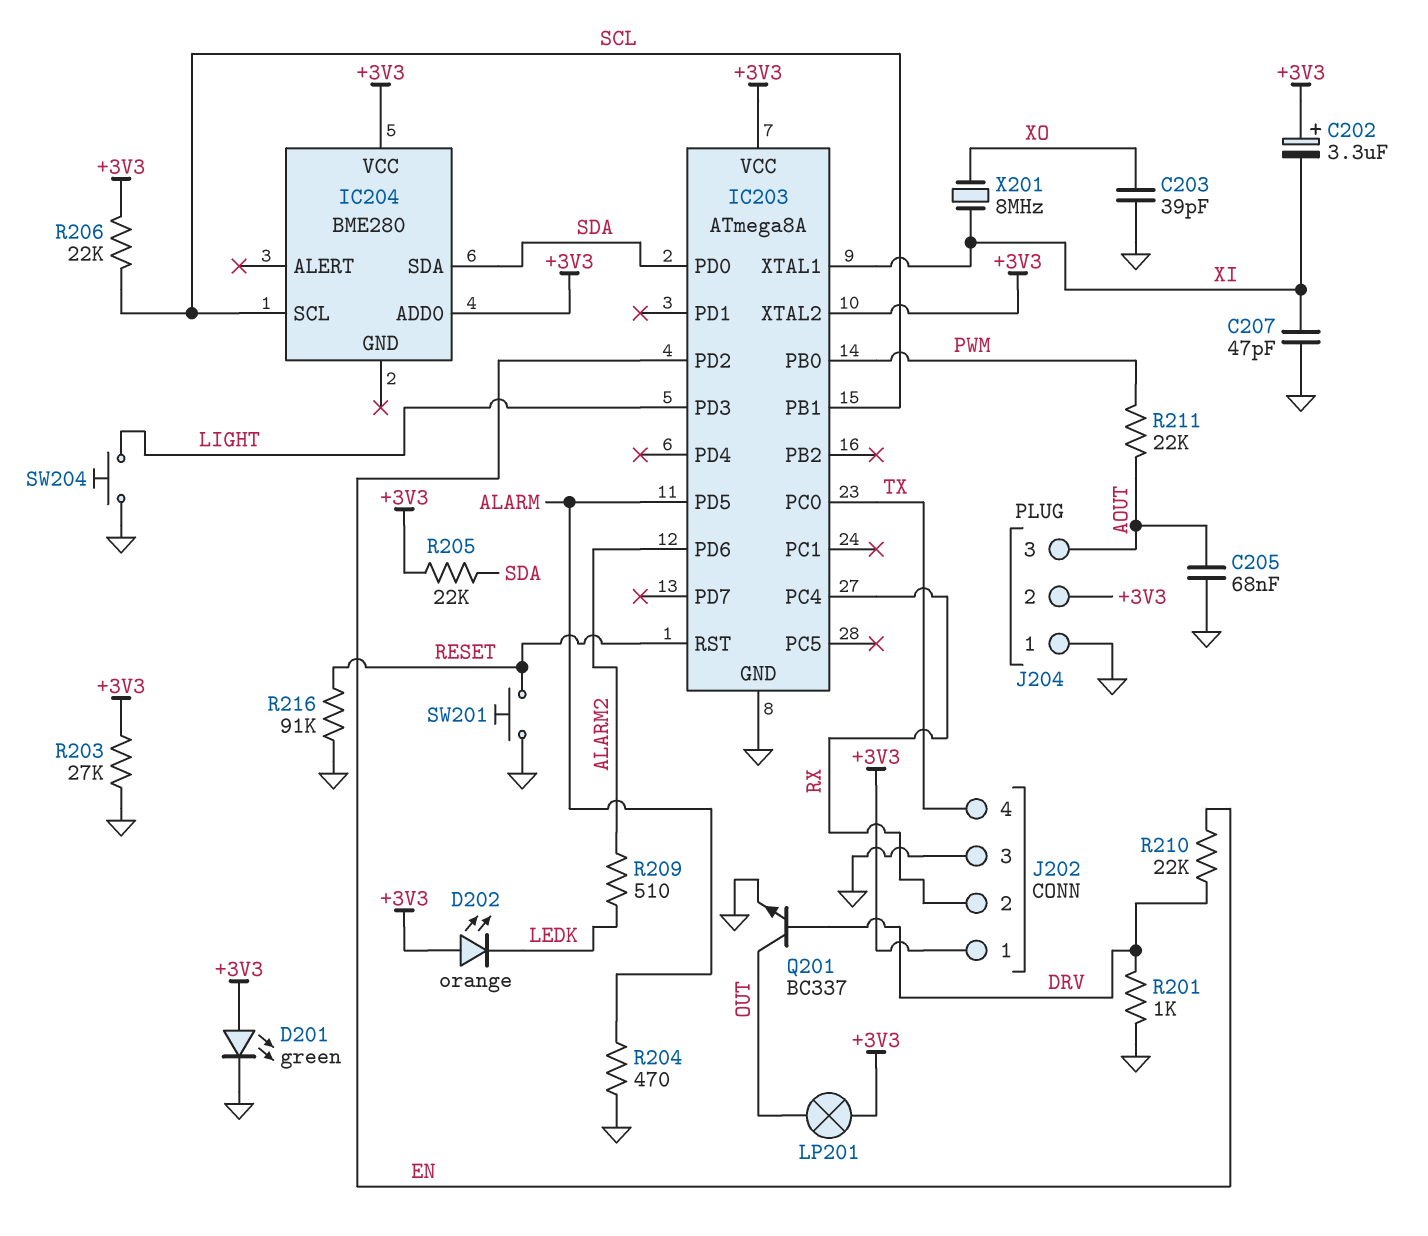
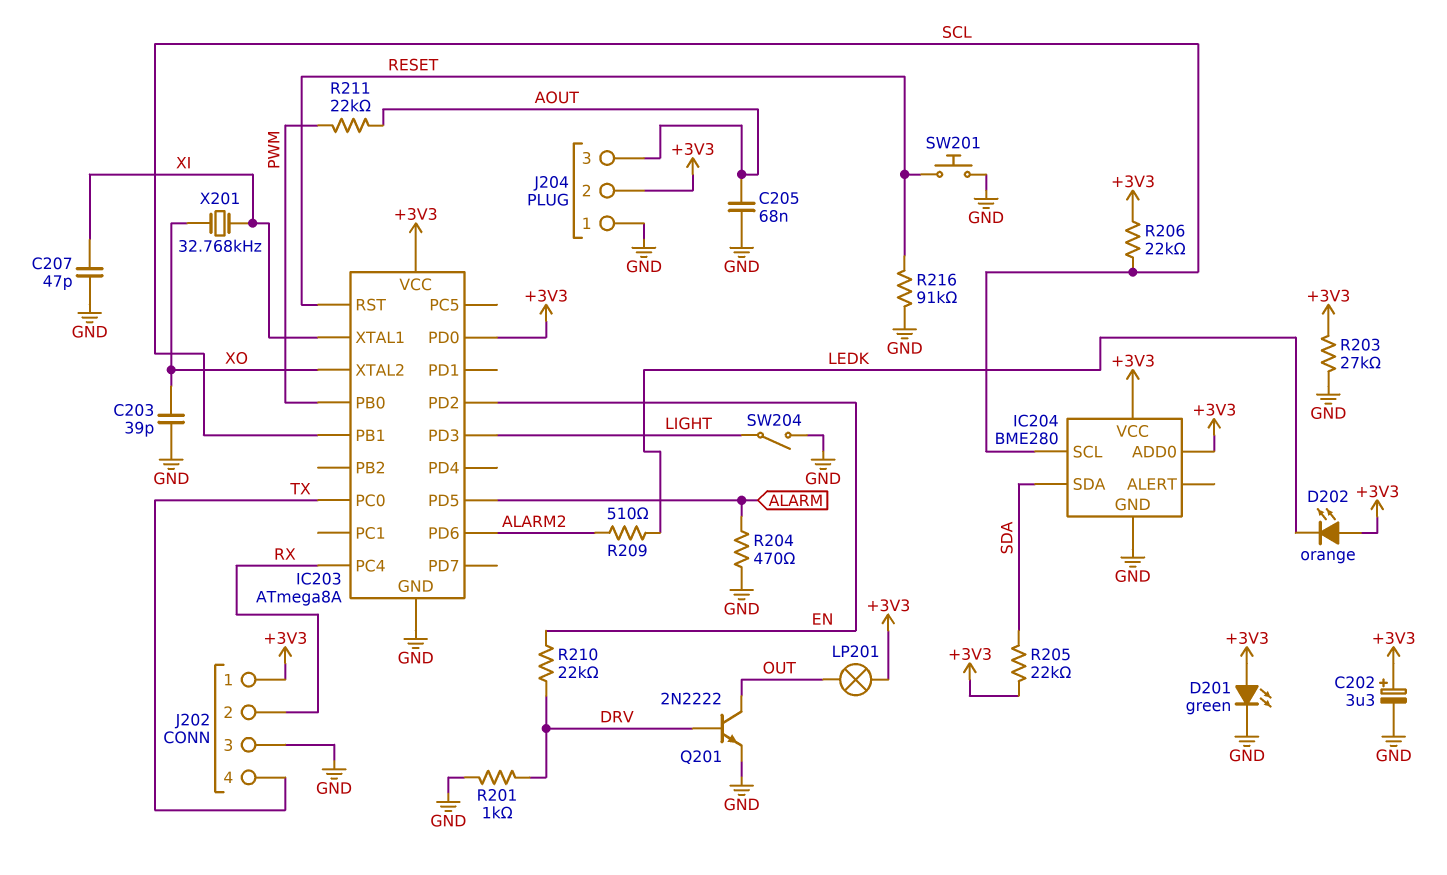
C202: 3.3uF (plus +3V3, minus XI) -> 3.3uF (plus +3V3, minus GND)
IC203 pin PD0: SDA -> +3V3
IC203 pin XTAL2: +3V3 -> XO
IC204 pin GND: none -> GND
Q201: NPN BC337 (B DRV, C OUT, E GND) -> NPN 2N2222 (B DRV, C OUT, E GND)
SW204: button (GND, LIGHT) -> switch (GND, LIGHT)
X201: 8MHz (XI, XO) -> 32.768kHz (XI, XO)

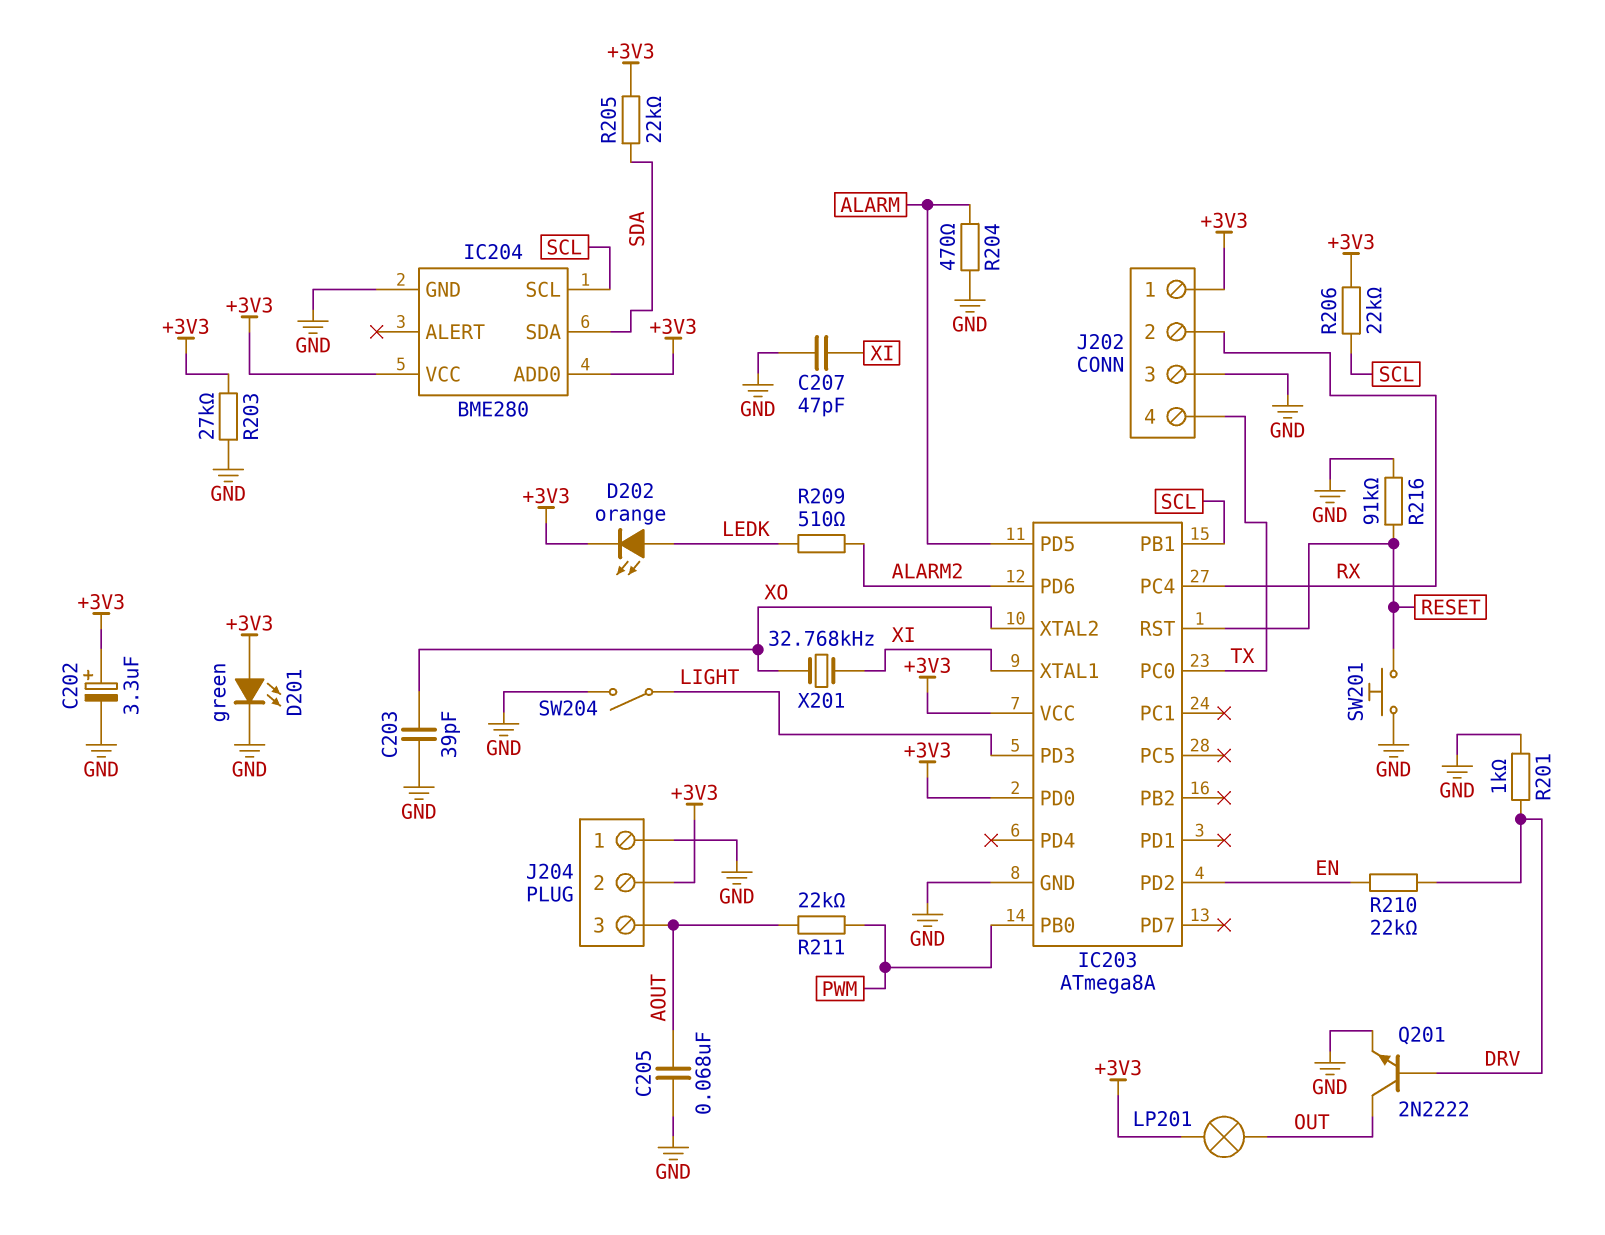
D202: LED orange (A +3V3, K LEDK) -> LED orange (A LEDK, K +3V3)

